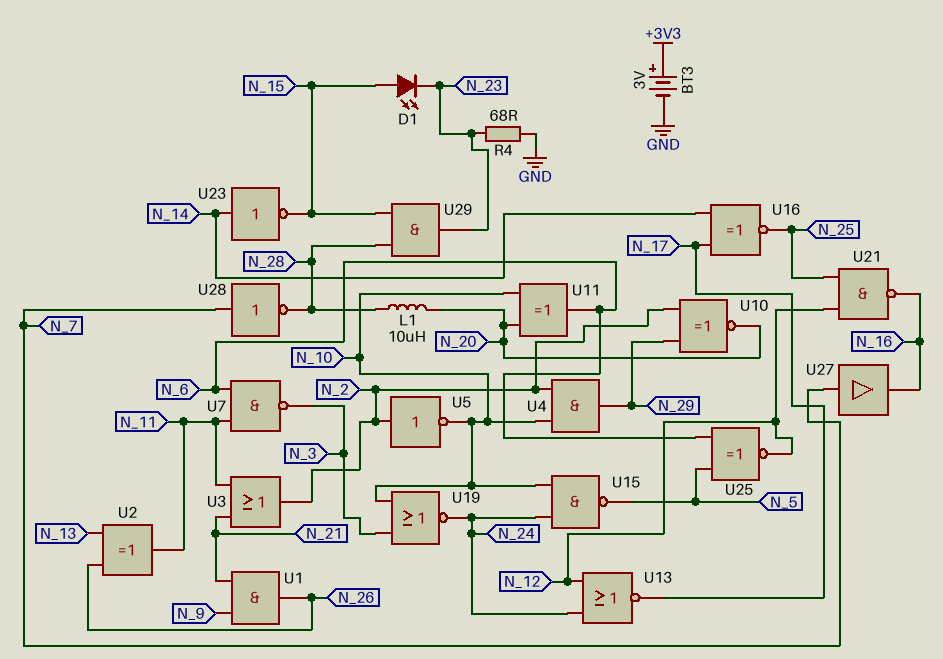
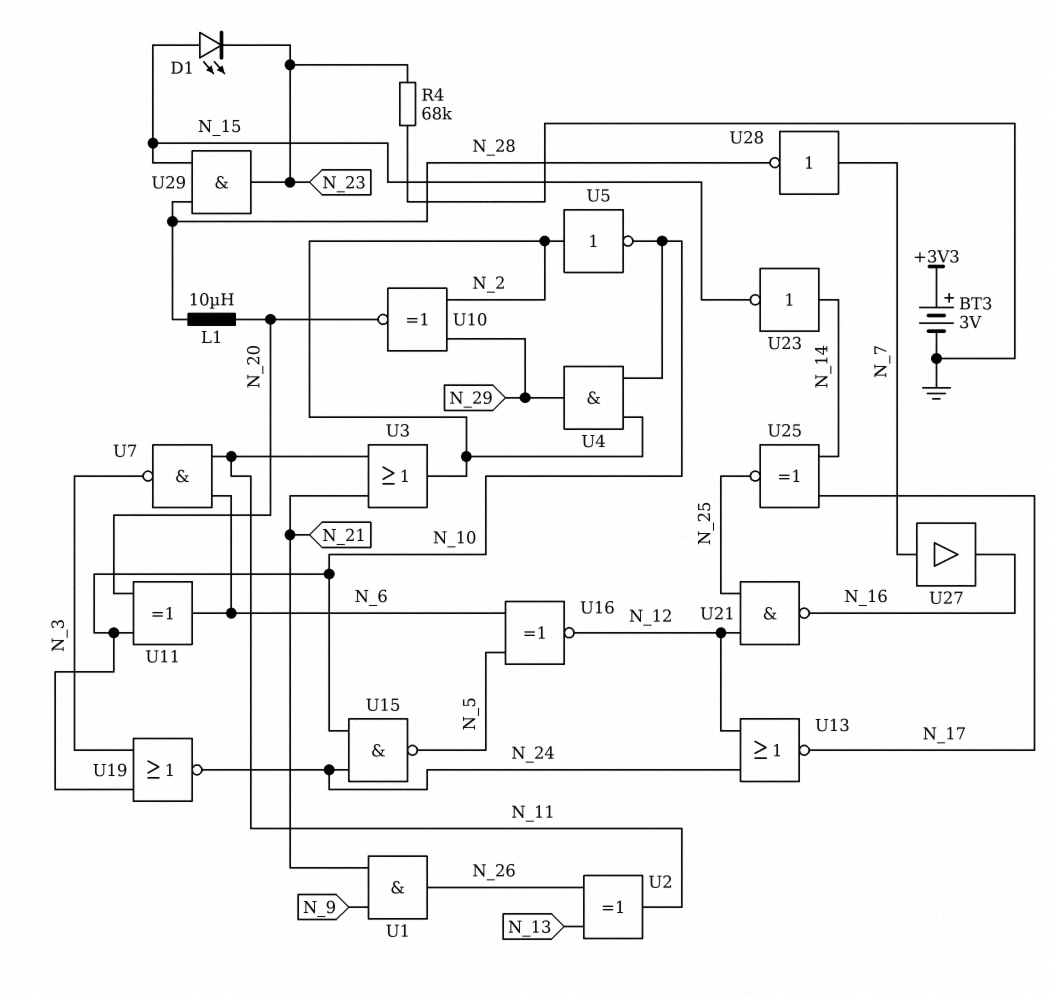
R4: 68 (GND, N_23) -> 68k (GND, N_23)
U16: XNOR (in N_14, in N_17, out N_25) -> XNOR (in N_5, in N_6, out N_12)
U25: XNOR (in N_5, in N_6, out N_12) -> XNOR (in N_14, in N_17, out N_25)

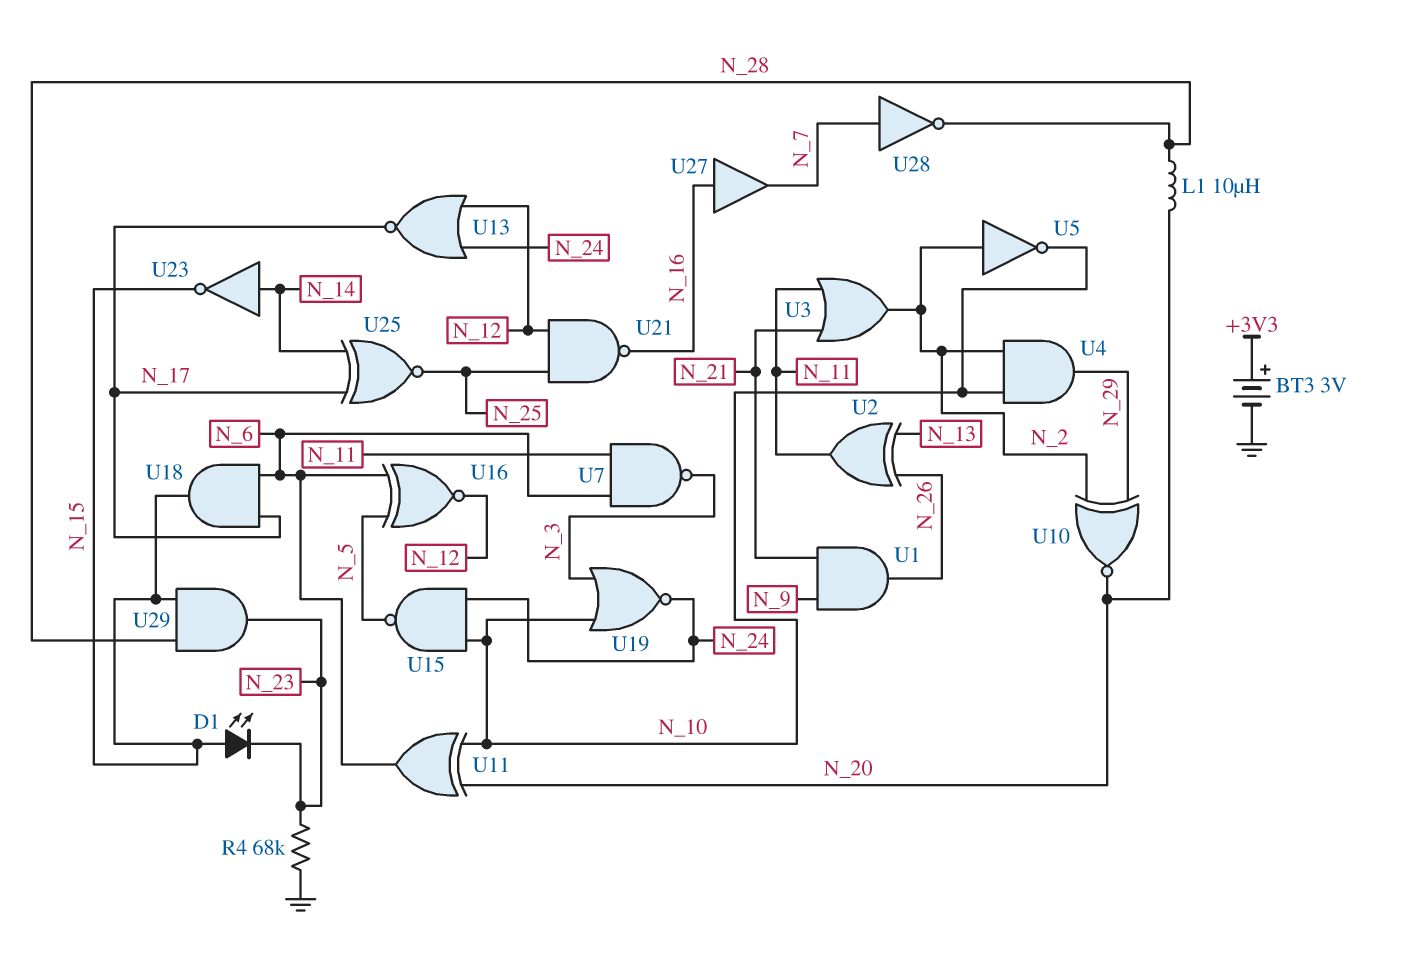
U18: none -> AND (in N_6, in N_17, out N_15)
U27: buffer (in N_7, out N_16) -> buffer (in N_16, out N_7)

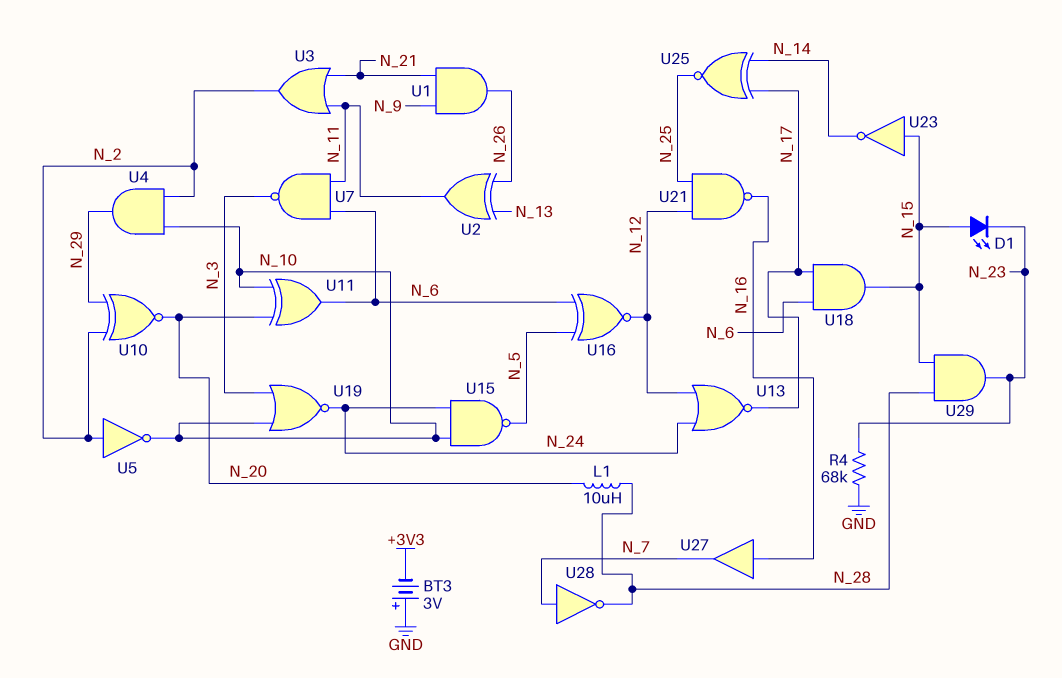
BT3: 3V (plus +3V3, minus GND) -> 3V (plus GND, minus +3V3)
U23: NOT (in N_14, out N_15) -> NOT (in N_15, out N_14)

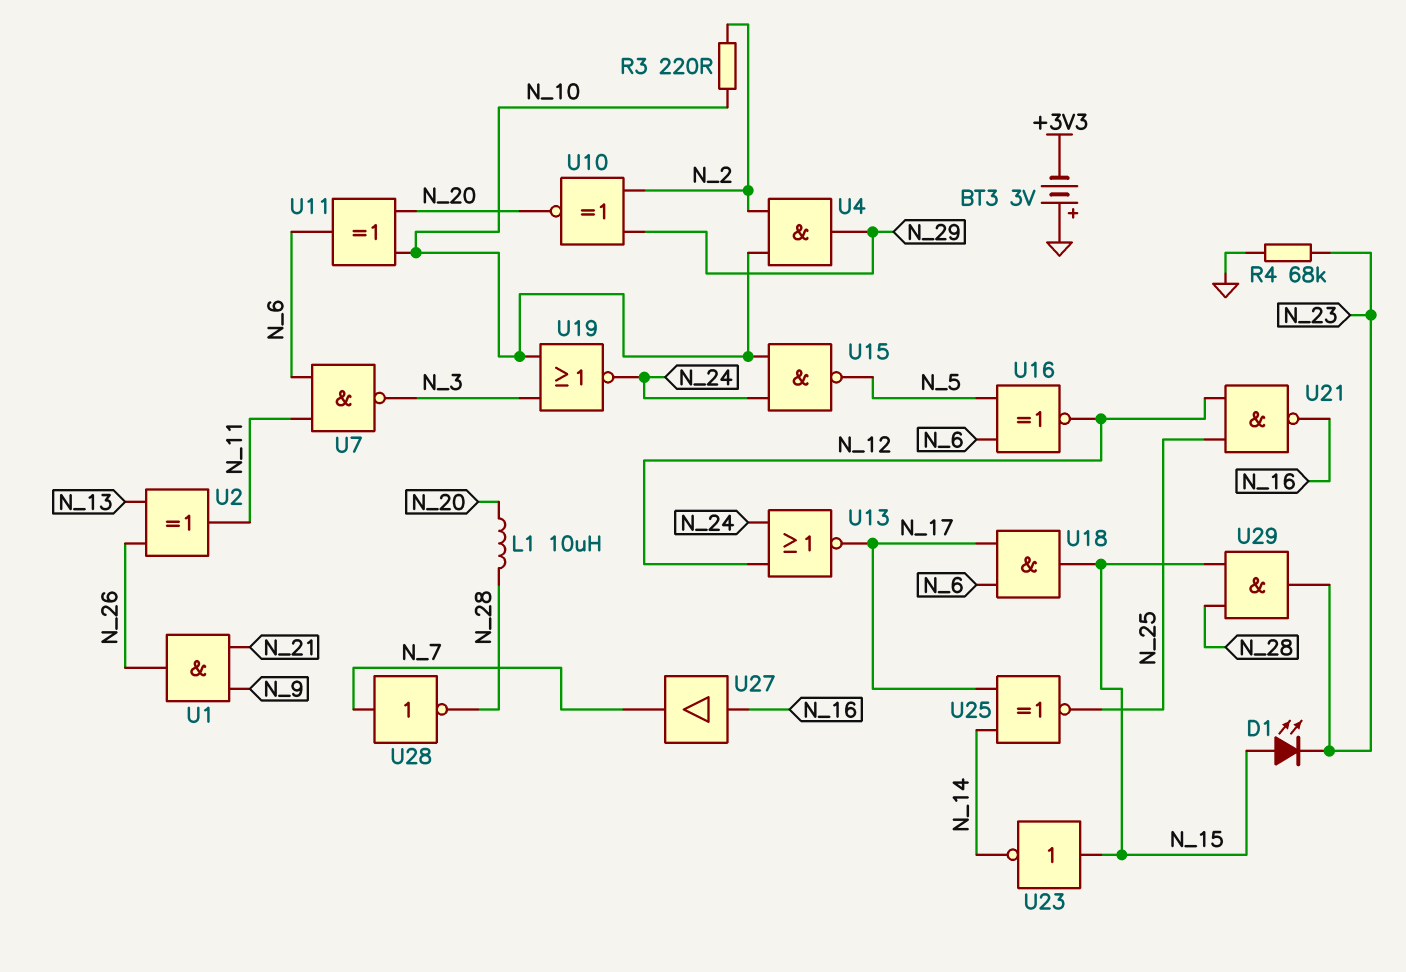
R3: none -> 220 (N_2, N_10)
U3: OR (in N_11, in N_21, out N_2) -> none
U5: NOT (in N_2, out N_10) -> none

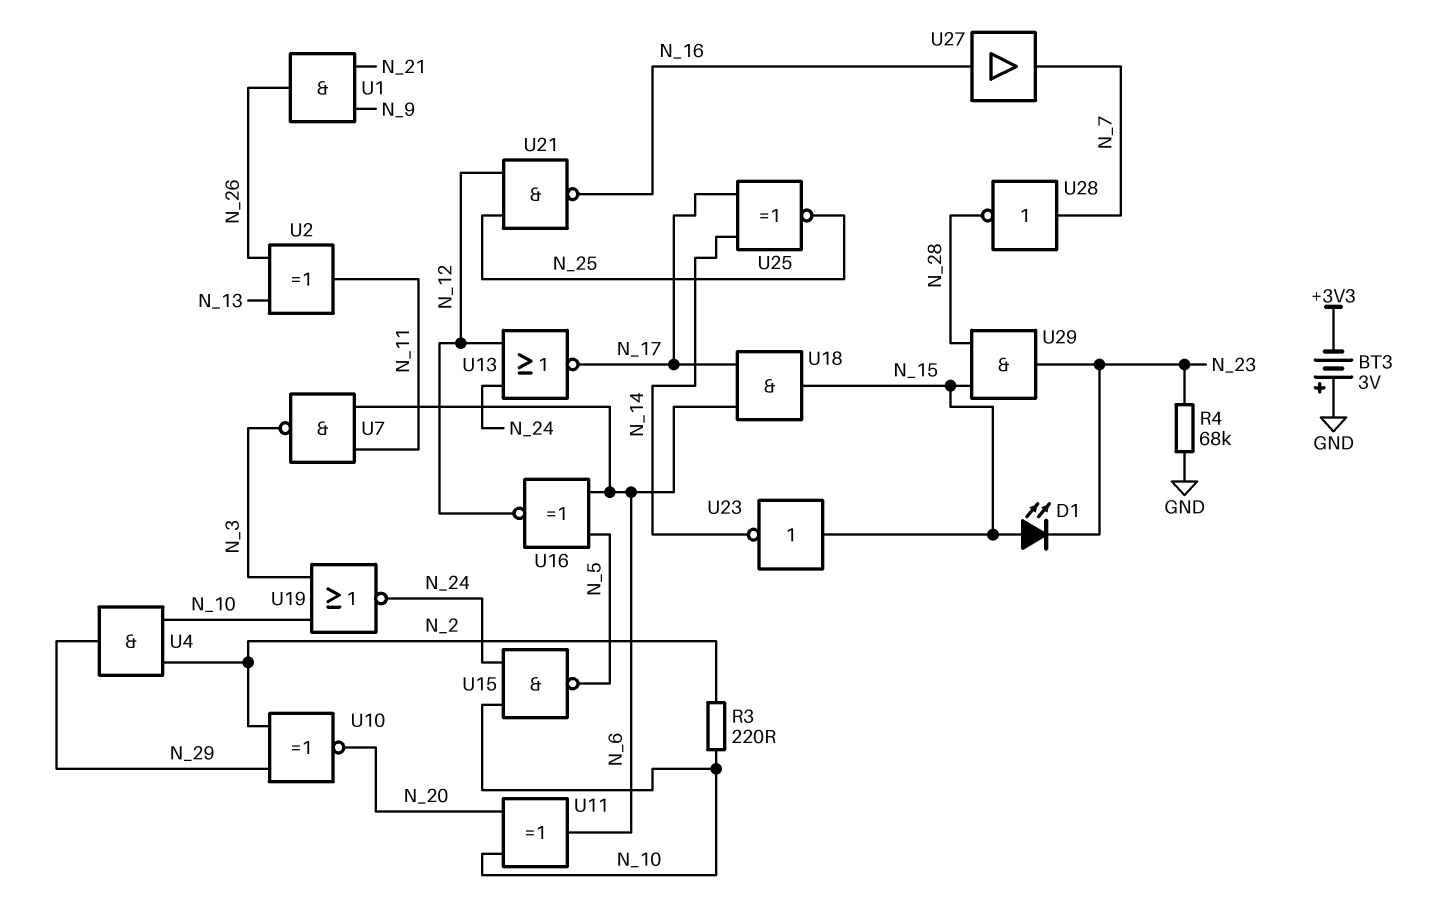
L1: 10uH (N_20, N_28) -> none

